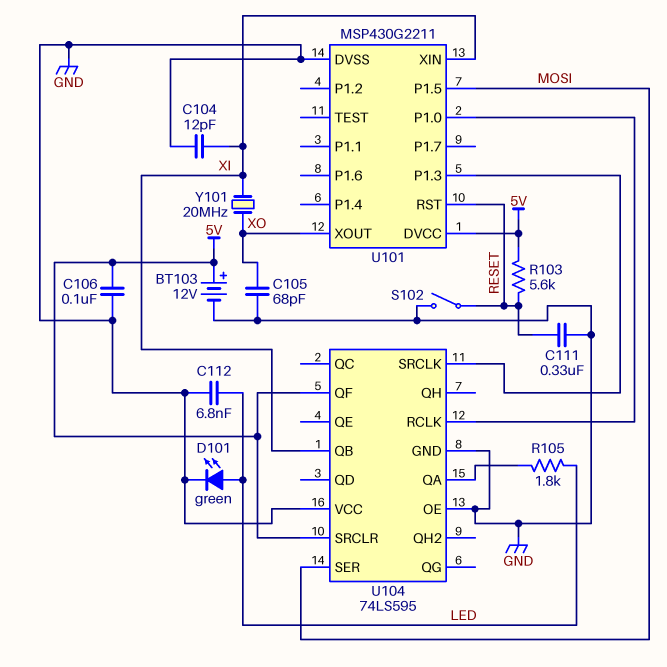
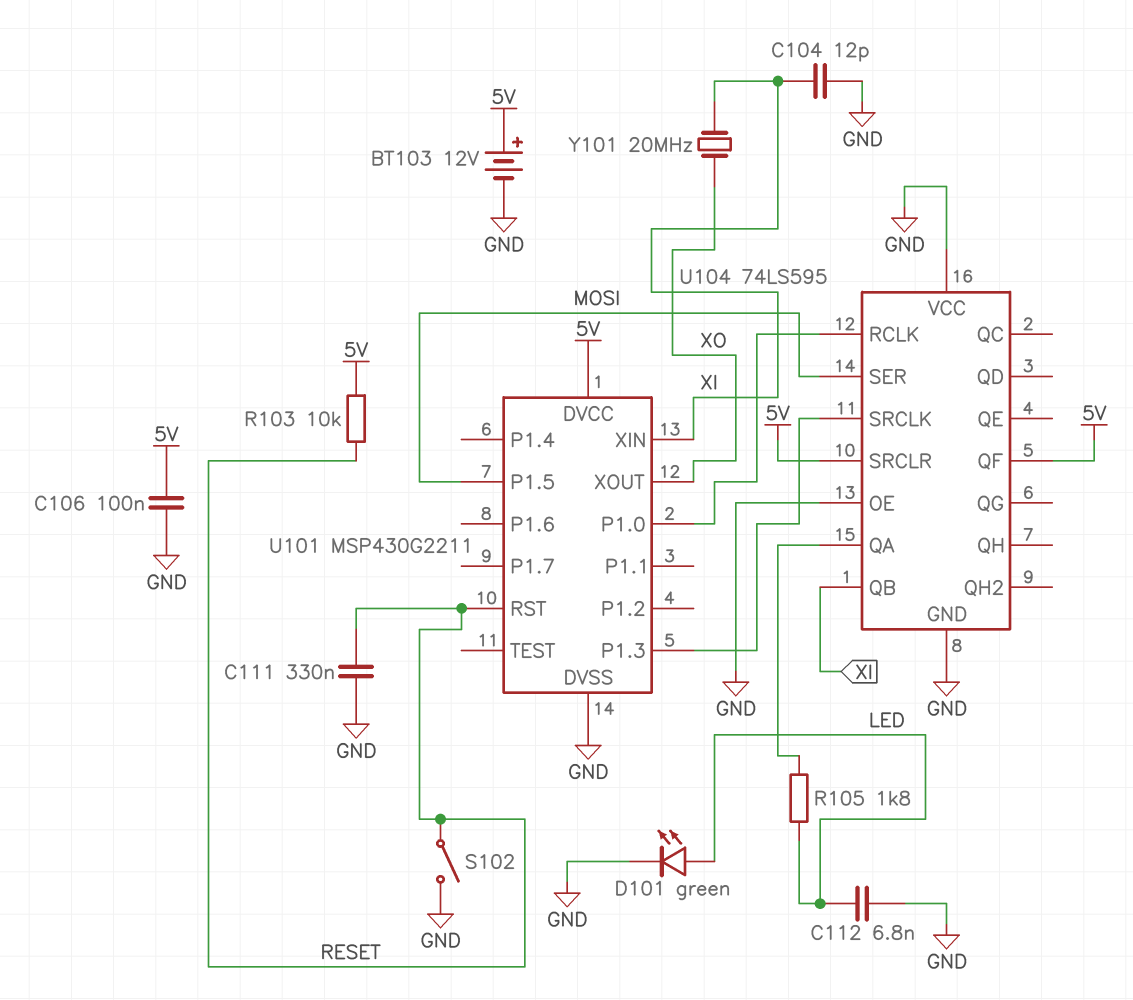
C105: 68pF (GND, XO) -> none
R103: 5.6k (5V, RESET) -> 10k (5V, RESET)

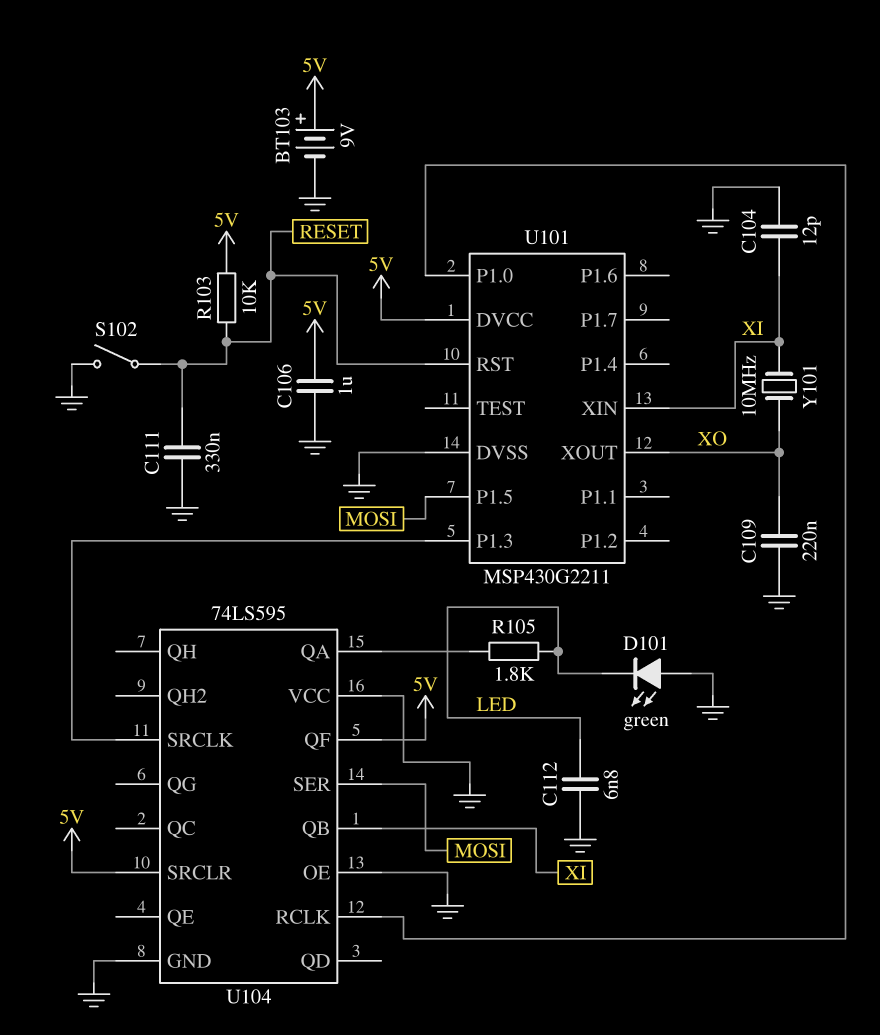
BT103: 12V (plus 5V, minus GND) -> 9V (plus 5V, minus GND)
C106: 100nF (5V, GND) -> 1uF (5V, GND)
C109: none -> 220nF (GND, XO)
D101: LED green (A LED, K GND) -> LED green (A GND, K LED)
Y101: 20MHz (XI, XO) -> 10MHz (XI, XO)

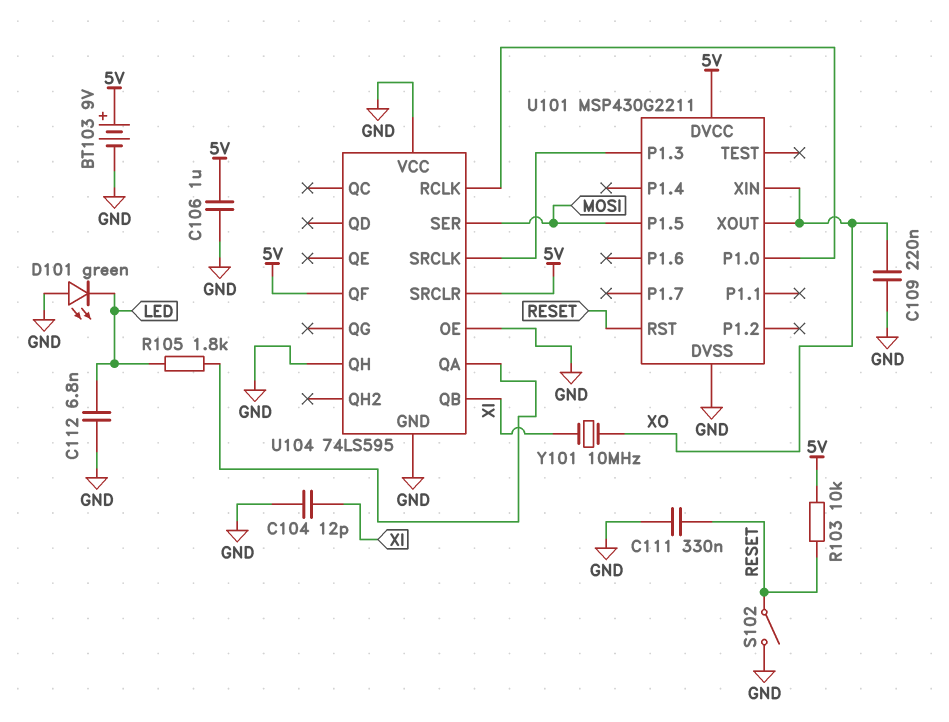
U101 pin XIN: XI -> XO
U104 pin QH: none -> GND

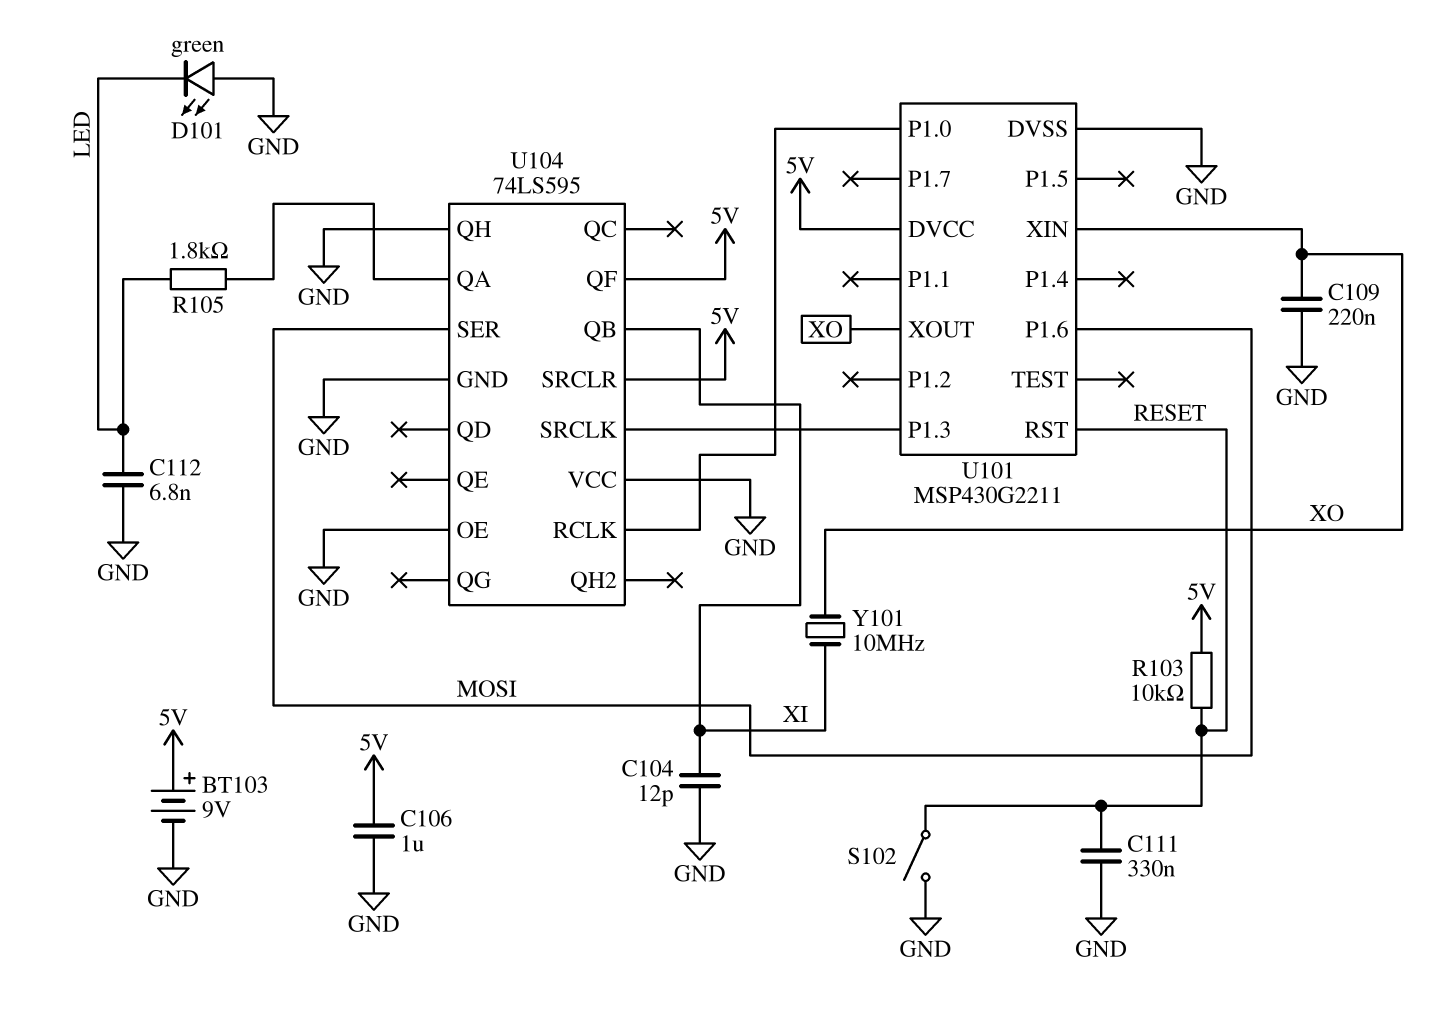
U101 pin P1.5: MOSI -> none
U101 pin P1.6: none -> MOSI

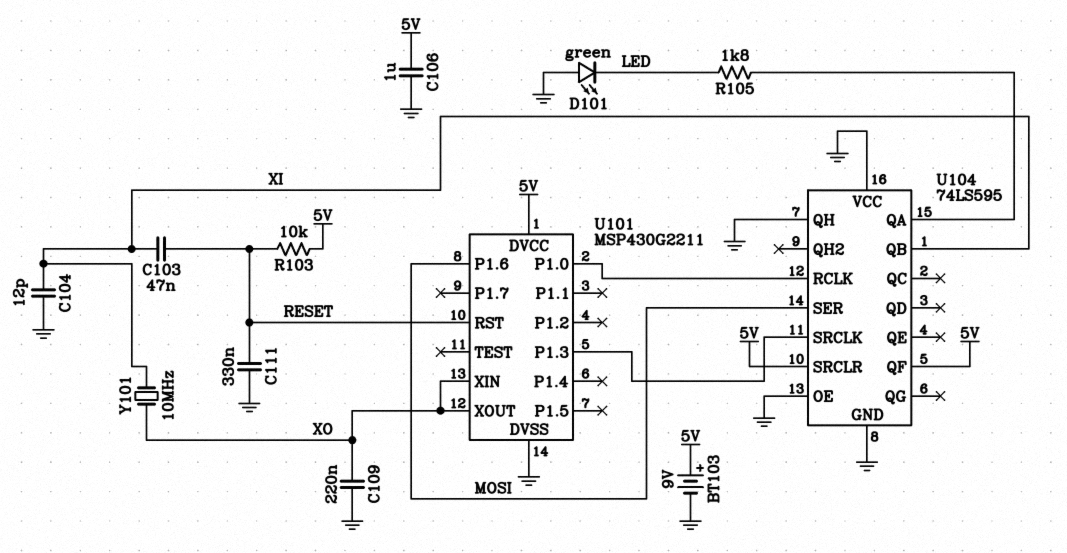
C103: none -> 47nF (RESET, XI)
C112: 6.8nF (GND, LED) -> none
S102: switch (GND, RESET) -> none

